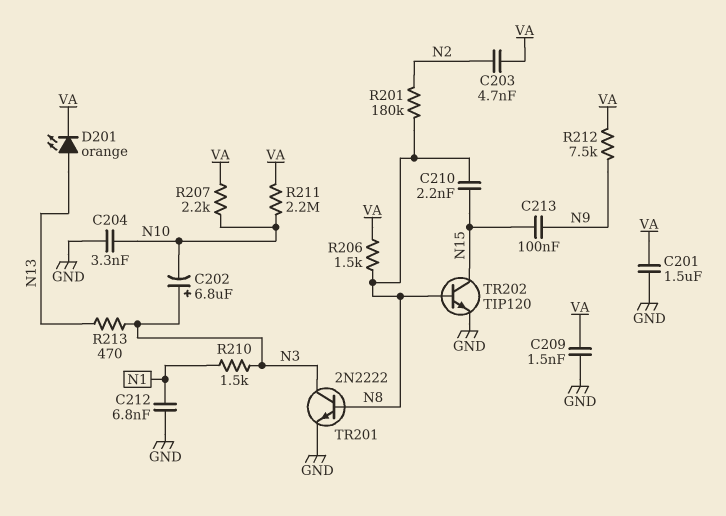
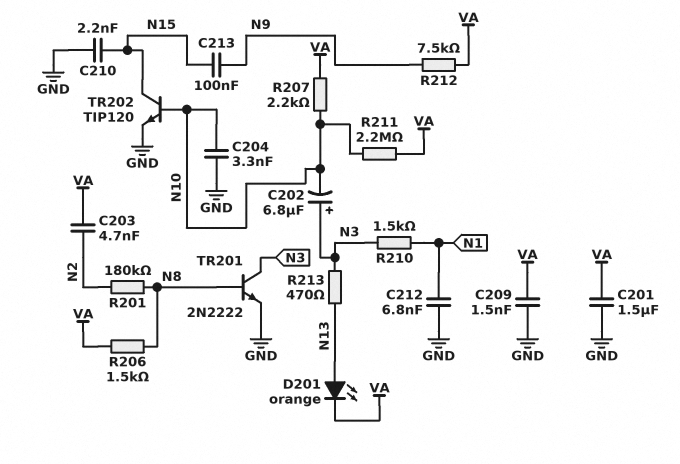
C210: 2.2nF (N8, N15) -> 2.2nF (GND, N15)
TR202: NPN TIP120 (B N8, C N15, E GND) -> NPN TIP120 (B N10, C N15, E GND)

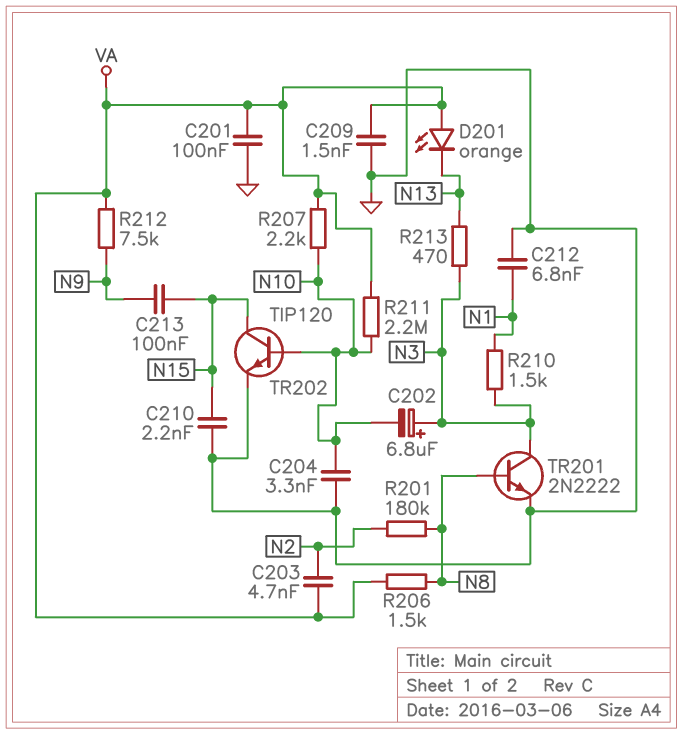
C201: 1.5uF (GND, VA) -> 100nF (GND, VA)
D201: LED orange (A N13, K VA) -> LED orange (A VA, K N13)

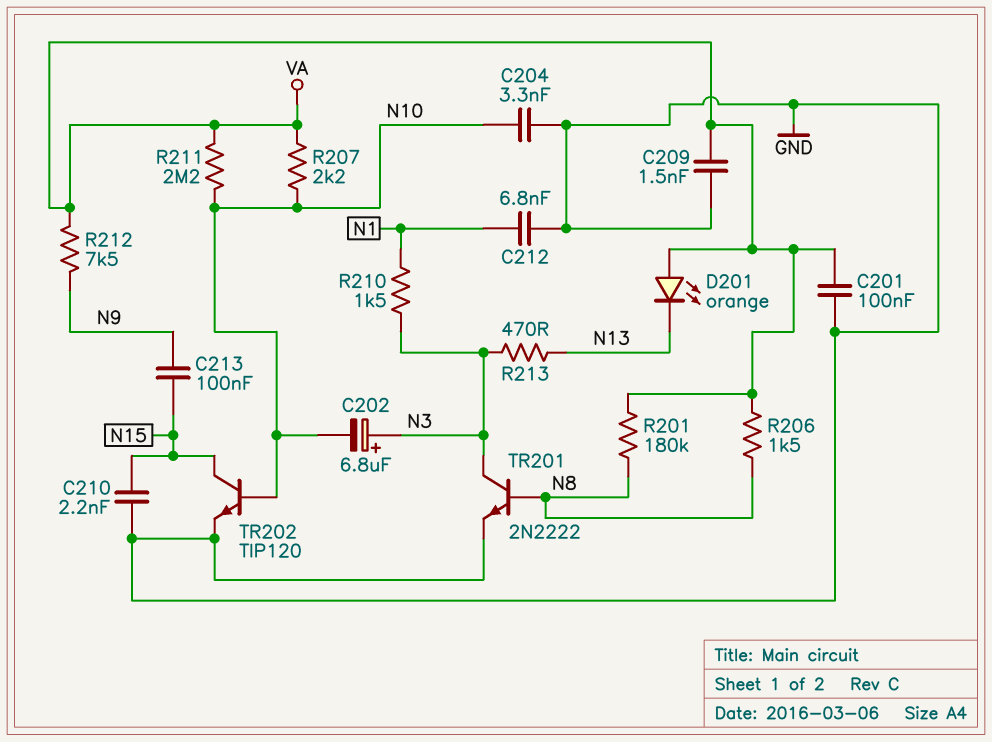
C203: 4.7nF (N2, VA) -> none
R201: 180k (N2, N8) -> 180k (N8, VA)

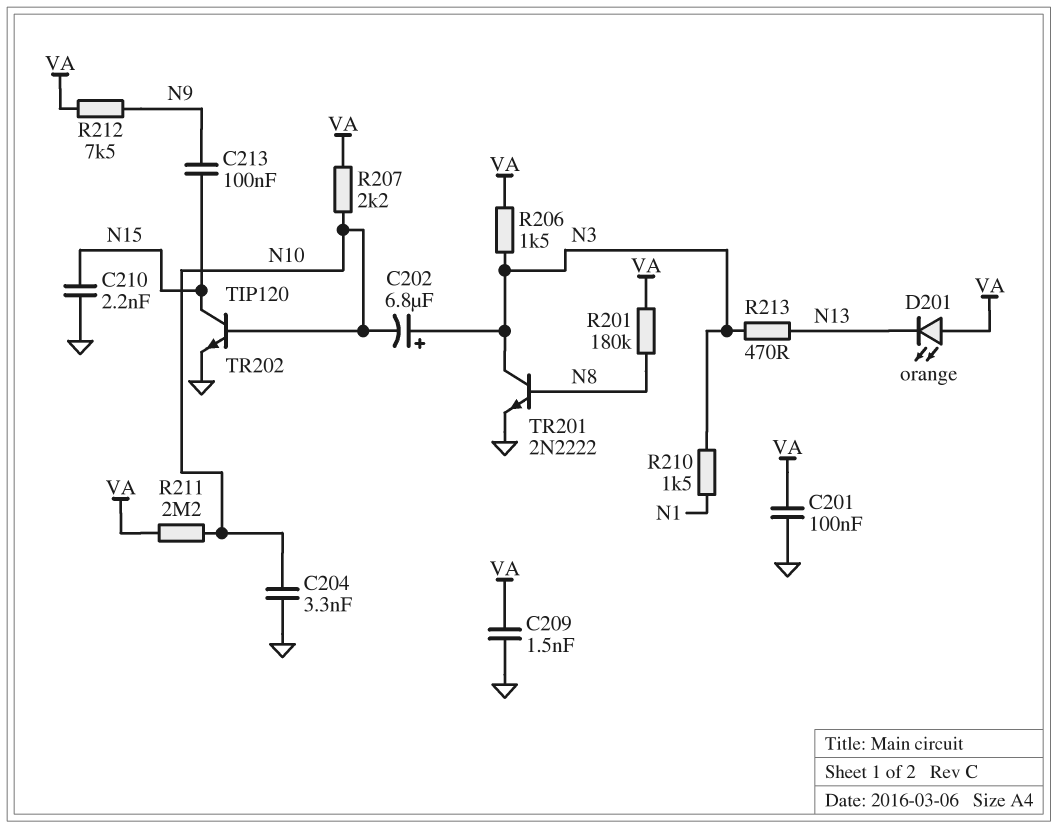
C212: 6.8nF (GND, N1) -> none
R206: 1.5k (N8, VA) -> 1.5k (N3, VA)

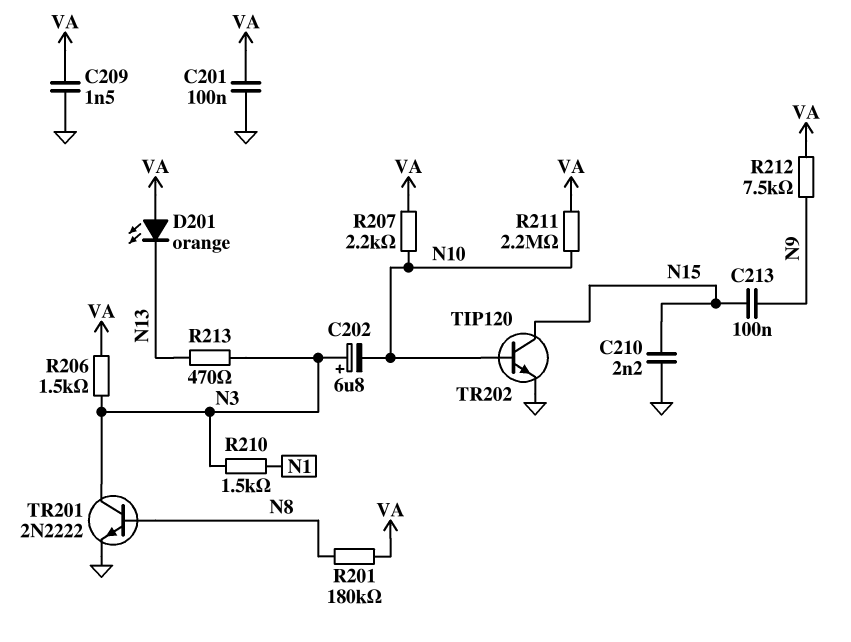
C204: 3.3nF (GND, N10) -> none

